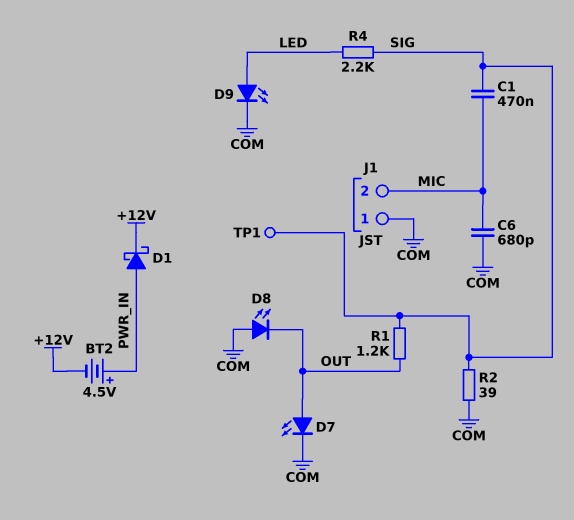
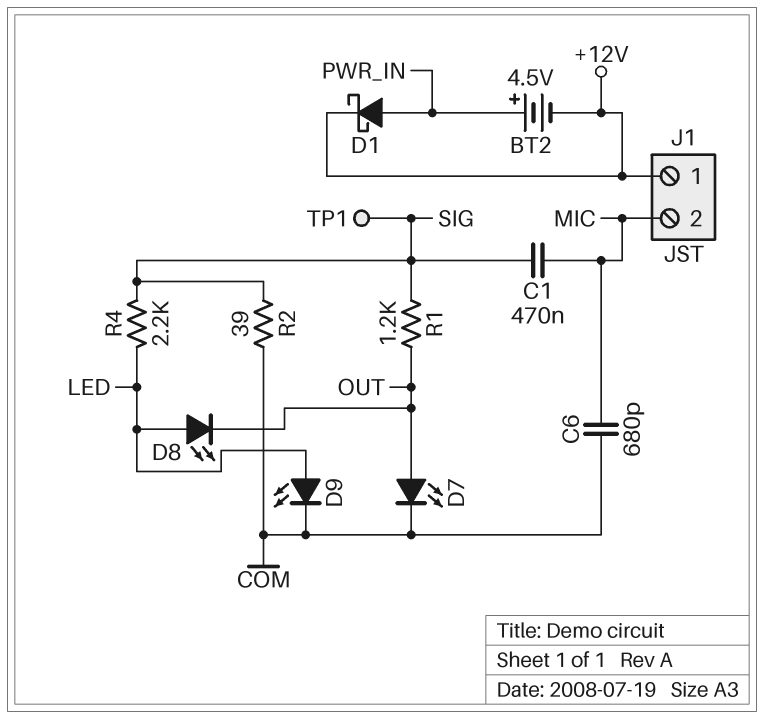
D8: LED (A COM, K OUT) -> LED (A LED, K OUT)
J1 pin 1: COM -> +12V

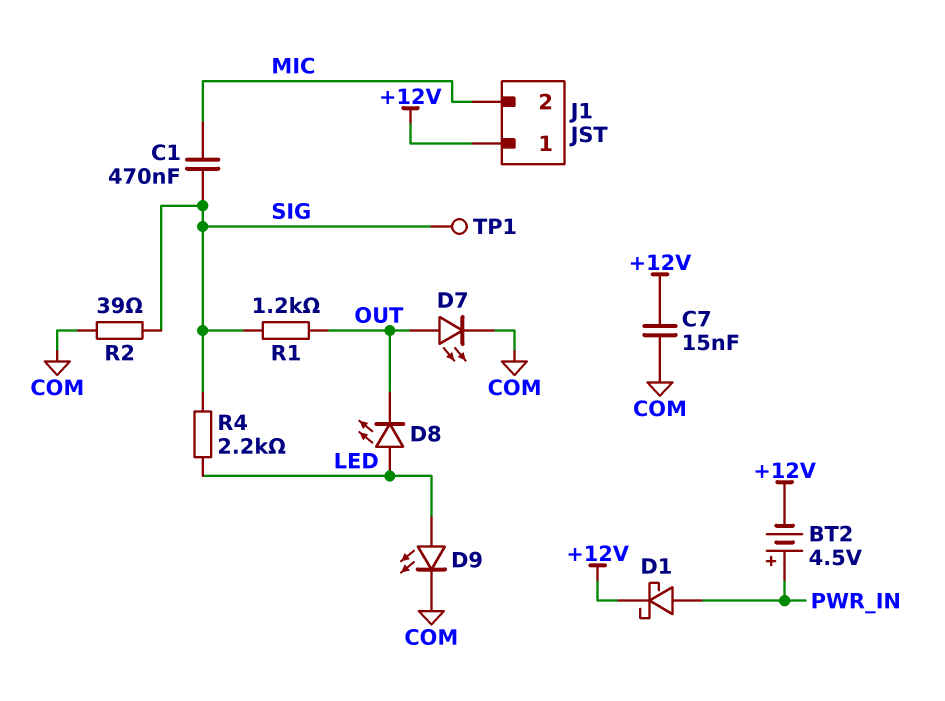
C6: 680pF (COM, MIC) -> none
C7: none -> 15nF (+12V, COM)

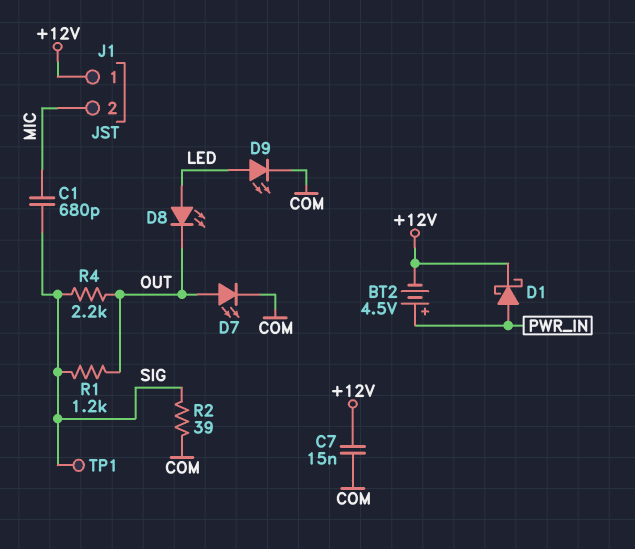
C1: 470nF (MIC, SIG) -> 680pF (MIC, SIG)
R4: 2.2k (LED, SIG) -> 2.2k (OUT, SIG)

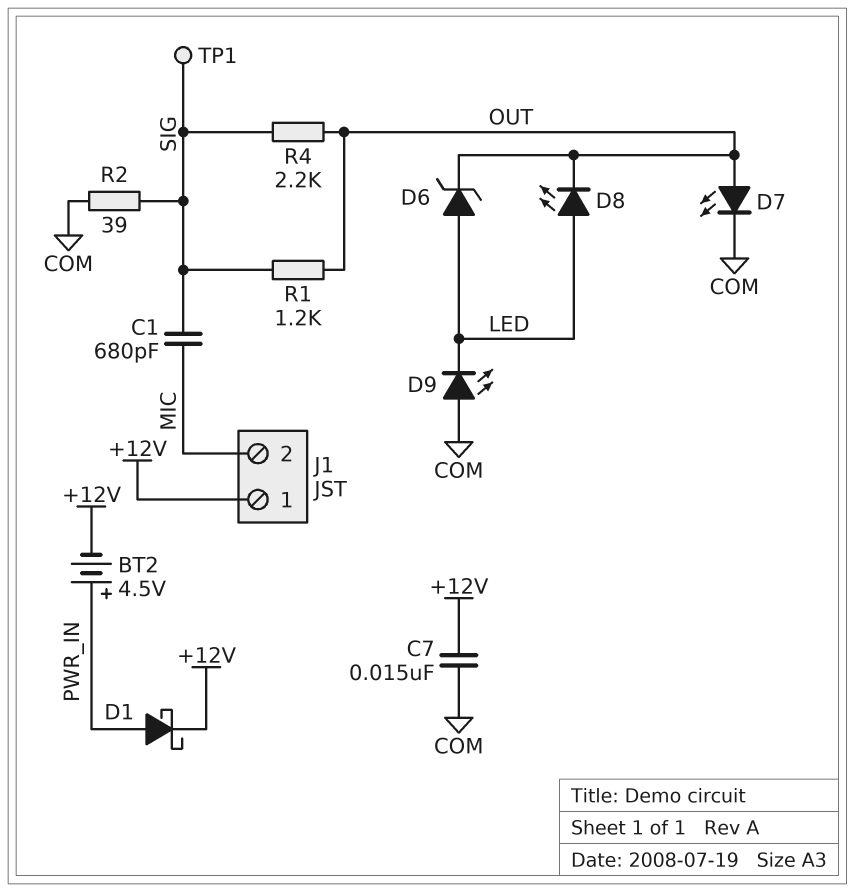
D6: none -> zener (A LED, K OUT)
D9: LED (A LED, K COM) -> LED (A COM, K LED)

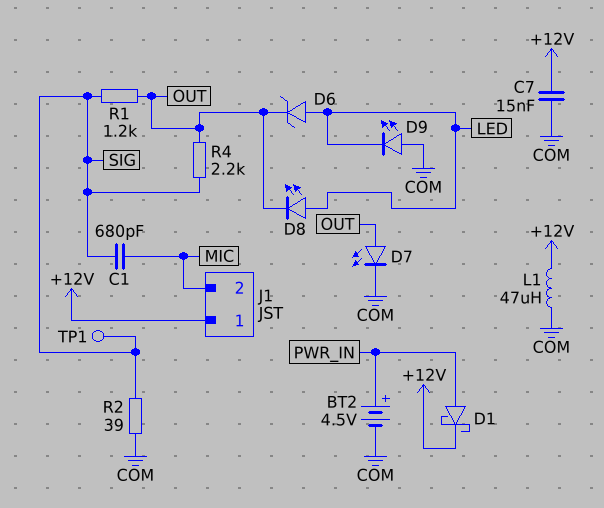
BT2: 4.5V (plus PWR_IN, minus +12V) -> 4.5V (plus PWR_IN, minus COM)
L1: none -> 47uH (+12V, COM)

